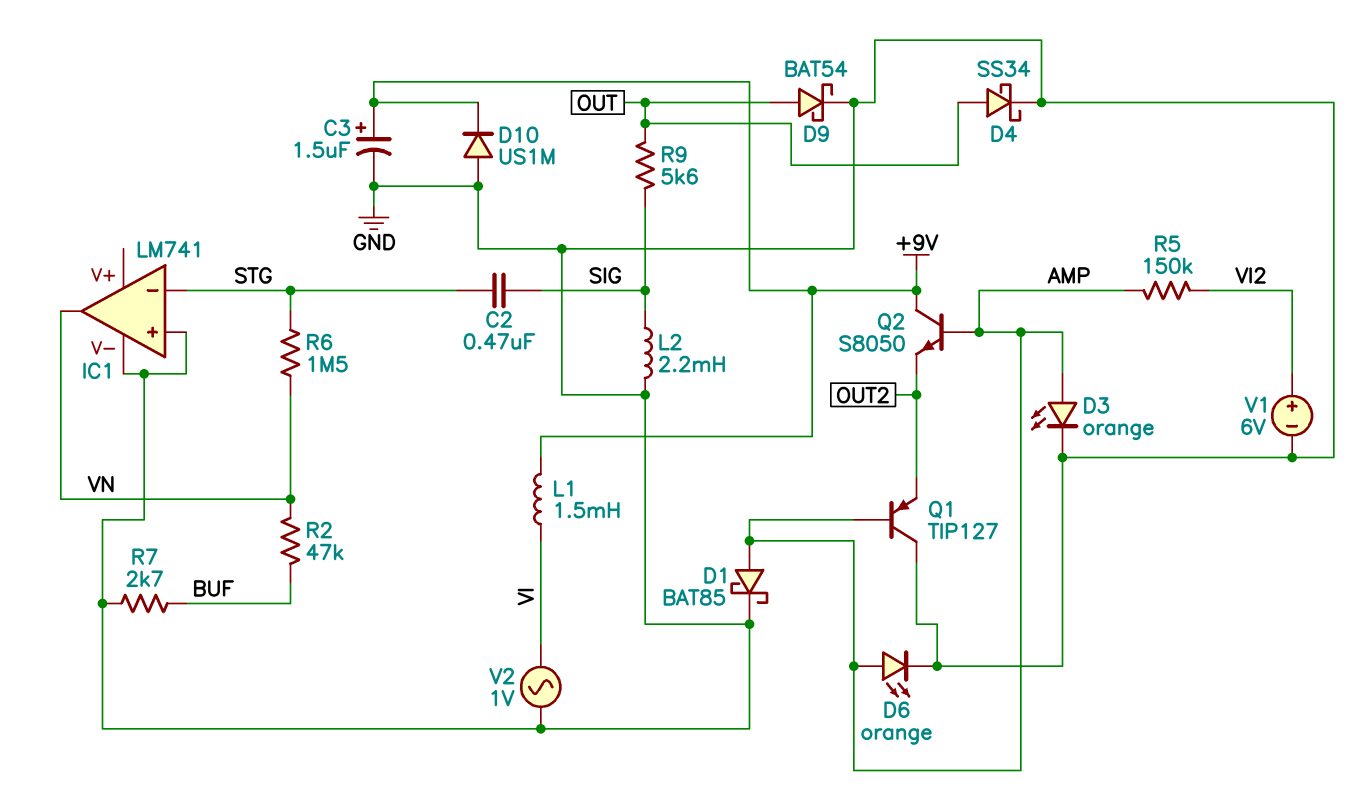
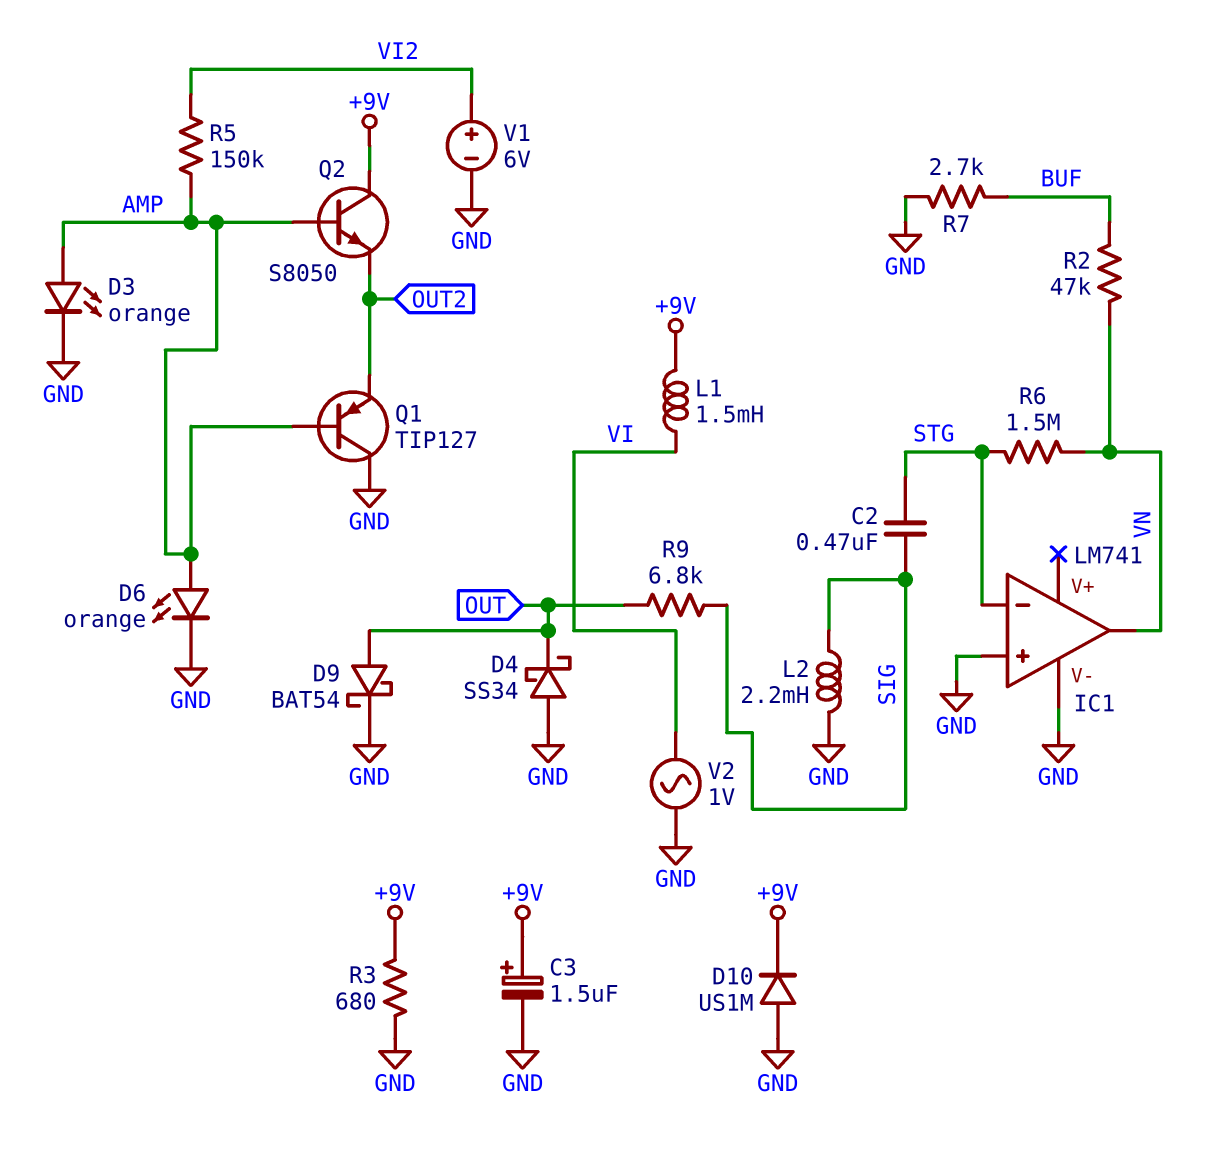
D1: schottky BAT85 (A AMP, K GND) -> none
D4: schottky SS34 (A OUT, K GND) -> schottky SS34 (A GND, K OUT)
R3: none -> 680 (+9V, GND)
R9: 5.6k (OUT, SIG) -> 6.8k (OUT, SIG)

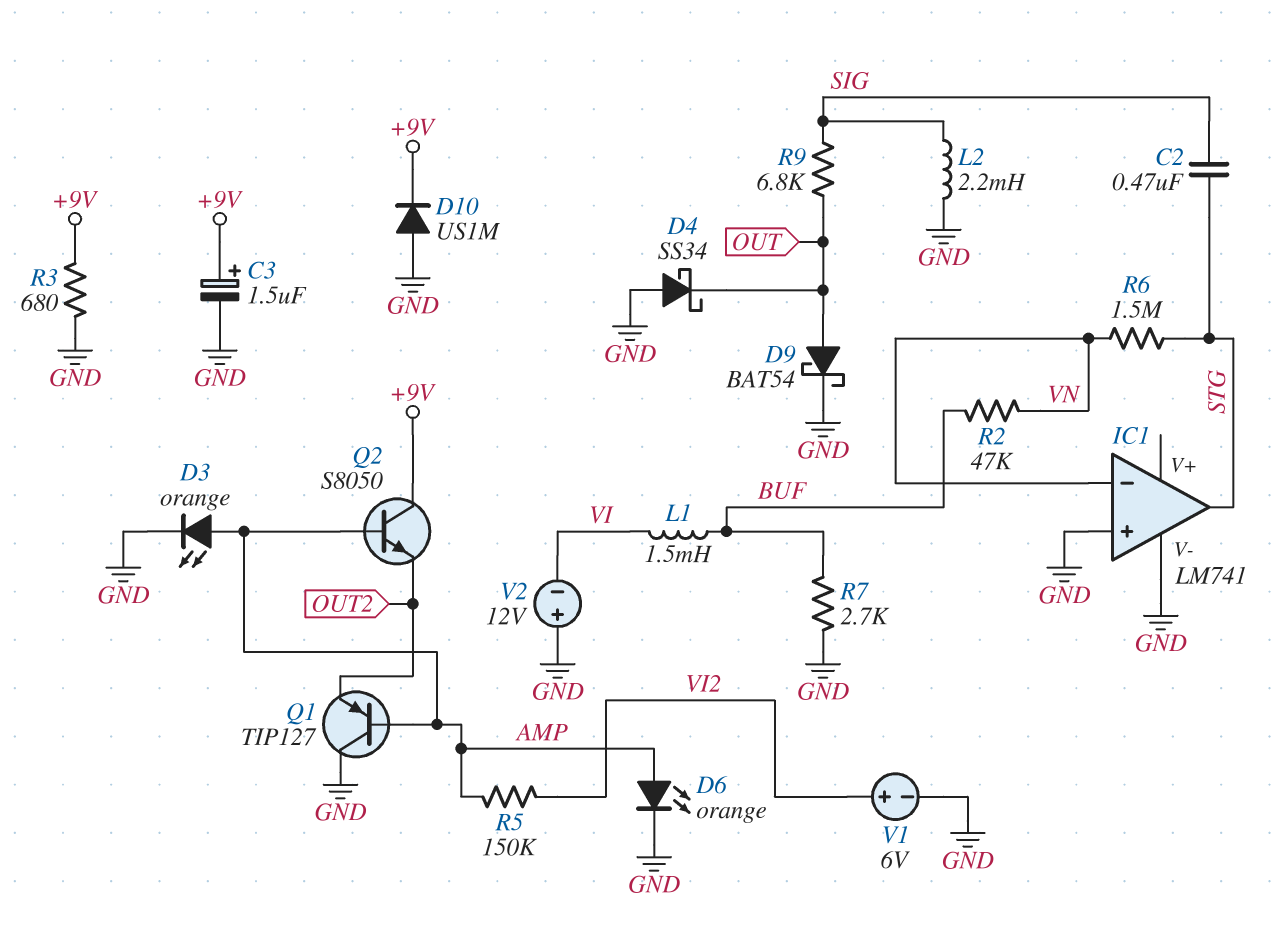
IC1 pin in-: STG -> VN
IC1 pin out: VN -> STG
L1: 1.5mH (+9V, VI) -> 1.5mH (BUF, VI)
V2: AC 1V (GND, VI) -> 12V (plus GND, minus VI)

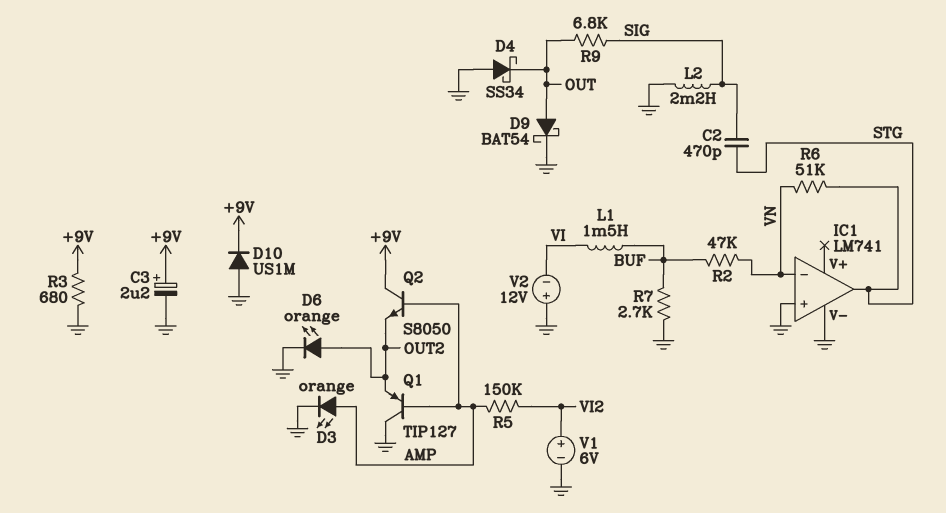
C2: 470nF (SIG, STG) -> 470pF (SIG, STG)
C3: 1.5uF (plus +9V, minus GND) -> 2.2uF (plus +9V, minus GND)
D6: LED orange (A AMP, K GND) -> LED orange (A OUT2, K GND)
R6: 1.5M (STG, VN) -> 51k (STG, VN)

